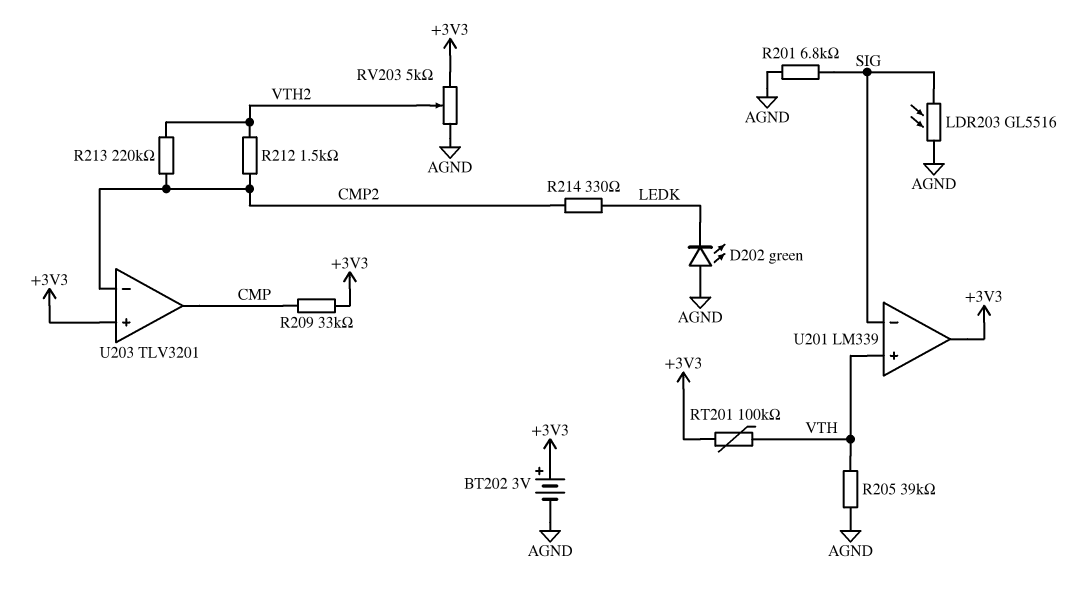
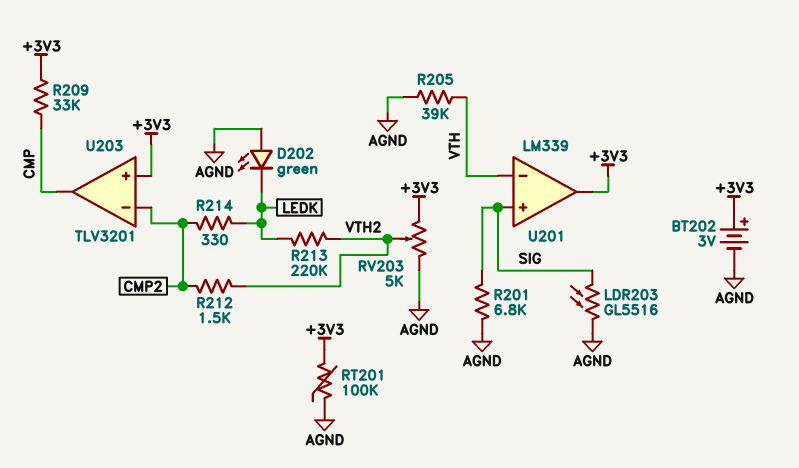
R213: 220k (CMP2, VTH2) -> 220k (LEDK, VTH2)
RT201: 100k (+3V3, VTH) -> 100k (+3V3, AGND)
U201 pin in+: VTH -> SIG
U201 pin in-: SIG -> VTH

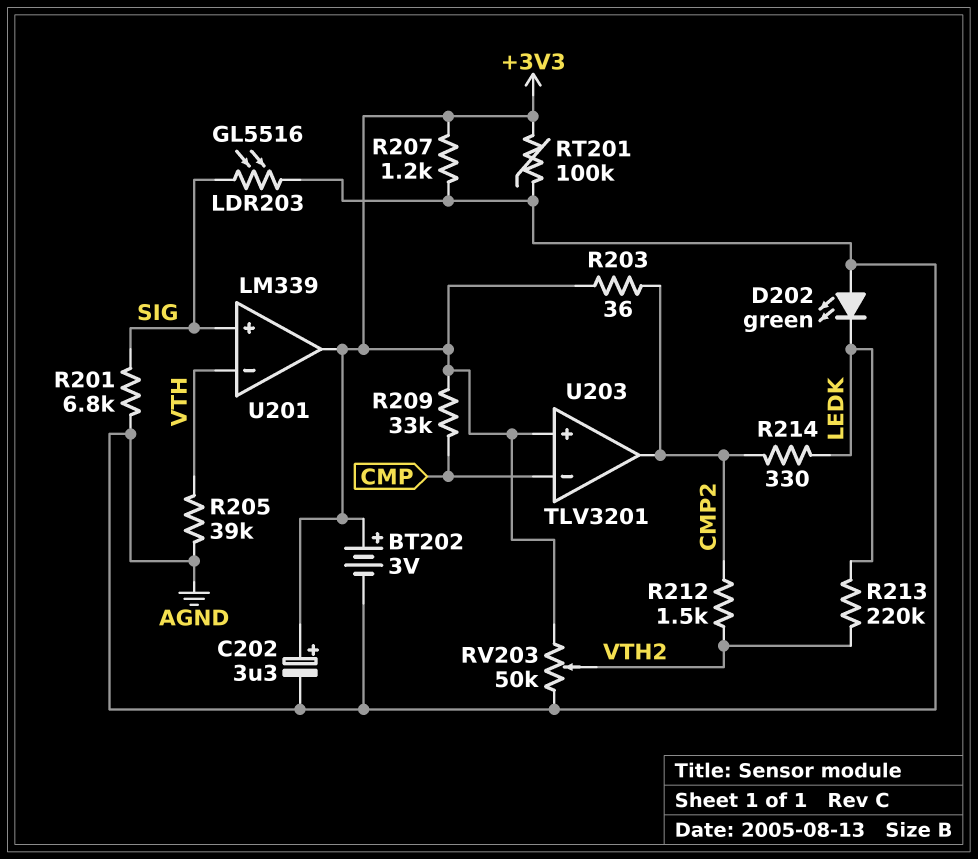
C202: none -> 3.3uF (plus +3V3, minus AGND)
R203: none -> 36 (+3V3, CMP2)
R207: none -> 1.2k (+3V3, AGND)
RV203: 5k (+3V3, AGND, wiper VTH2) -> 50k (+3V3, AGND, wiper VTH2)
U203 pin in-: CMP2 -> CMP
U203 pin out: CMP -> CMP2

